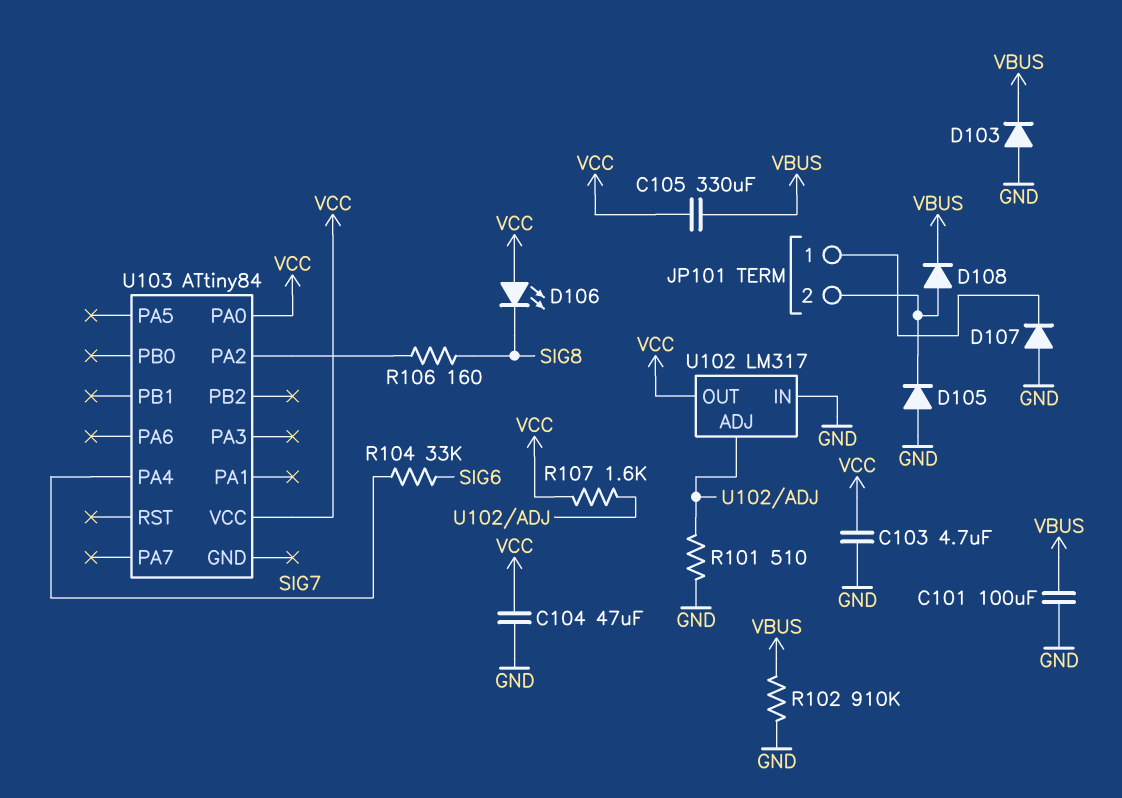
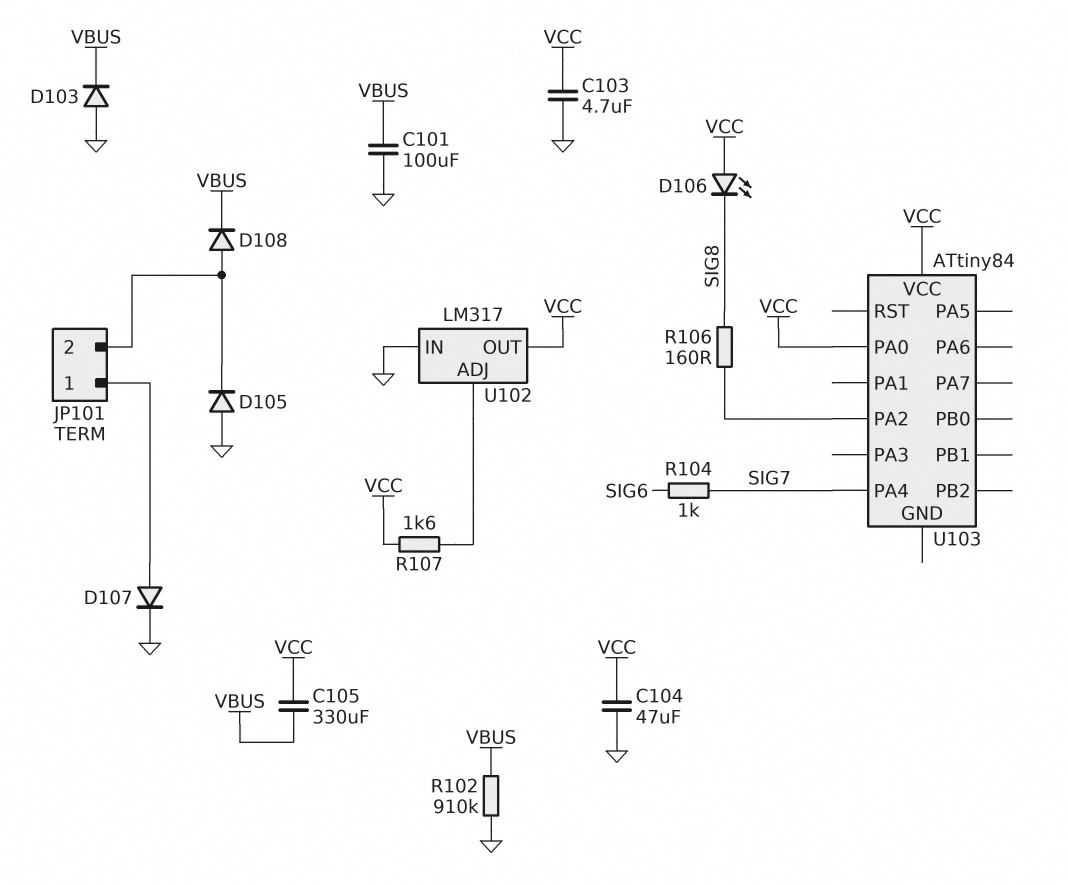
D107: diode (A GND, K JP101/1) -> diode (A JP101/1, K GND)
R101: 510 (GND, U102/ADJ) -> none
R104: 33k (SIG6, SIG7) -> 1k (SIG6, SIG7)

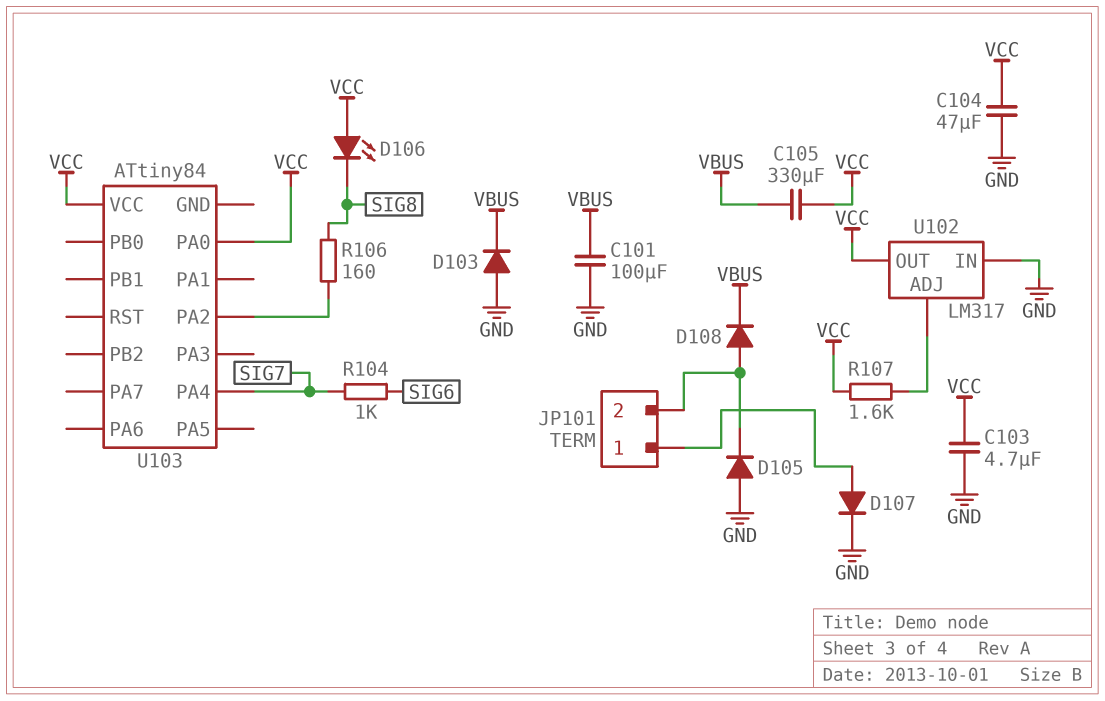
R102: 910k (GND, VBUS) -> none

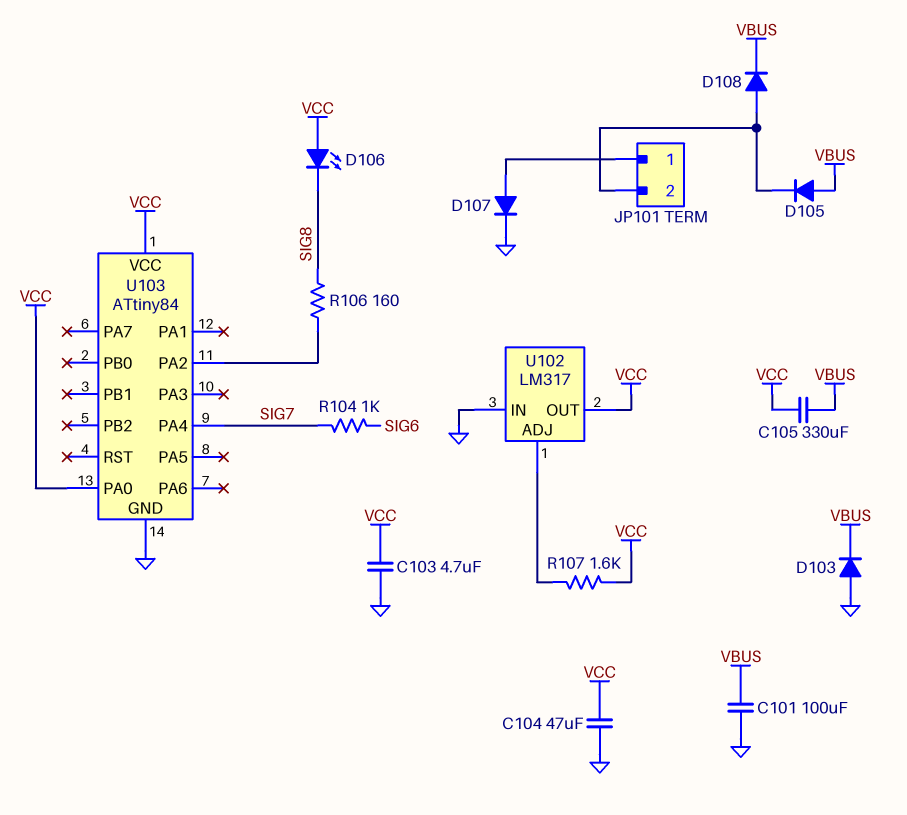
D105: diode (A GND, K JP101/2) -> diode (A VBUS, K JP101/2)
U103 pin GND: none -> GND

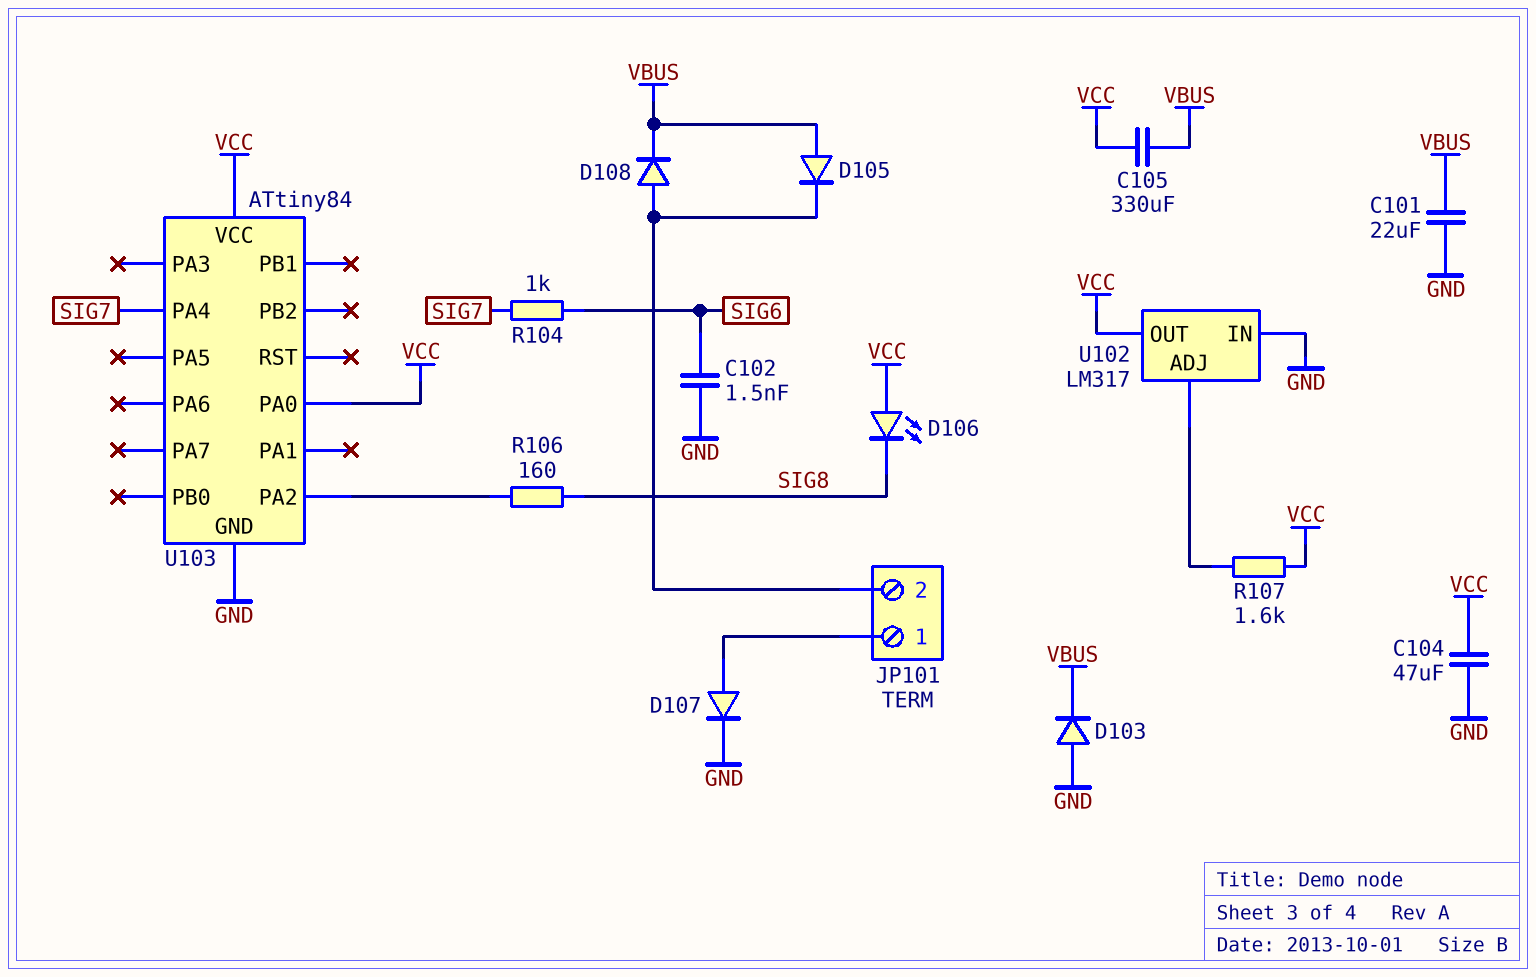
C101: 100uF (GND, VBUS) -> 22uF (GND, VBUS)
C102: none -> 1.5nF (GND, SIG6)
C103: 4.7uF (GND, VCC) -> none

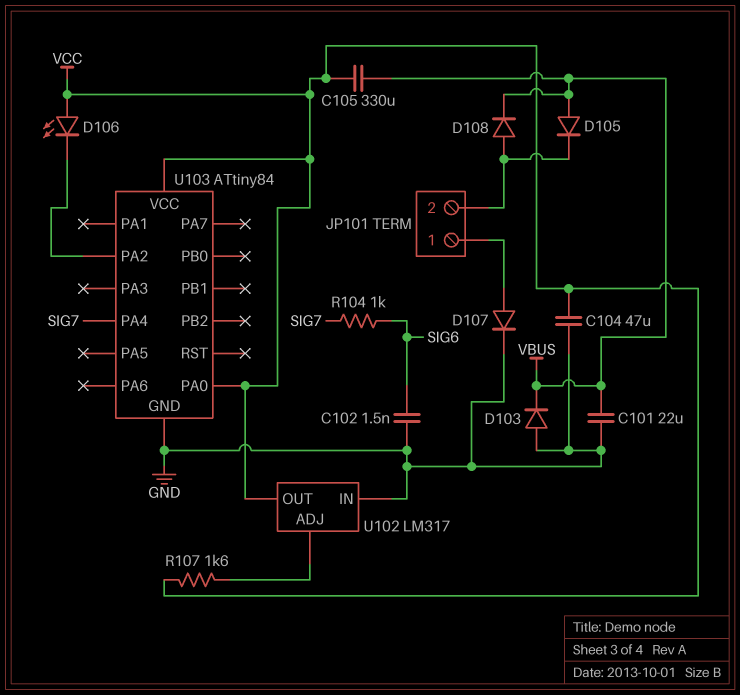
D106: LED (A VCC, K SIG8) -> LED (A VCC, K U103/PA2)
R106: 160 (SIG8, U103/PA2) -> none

